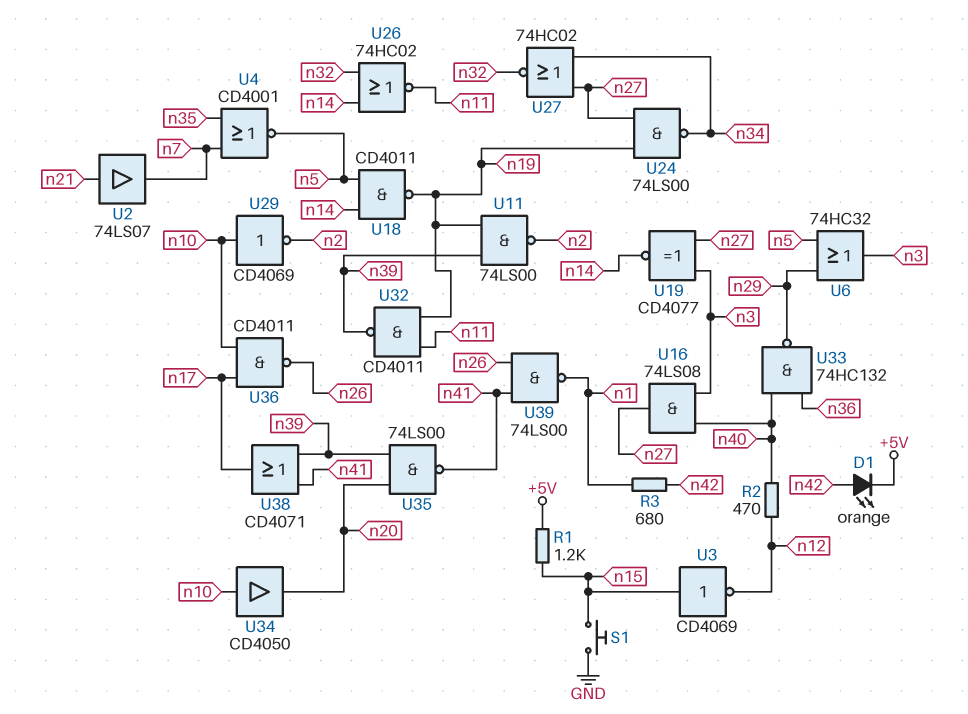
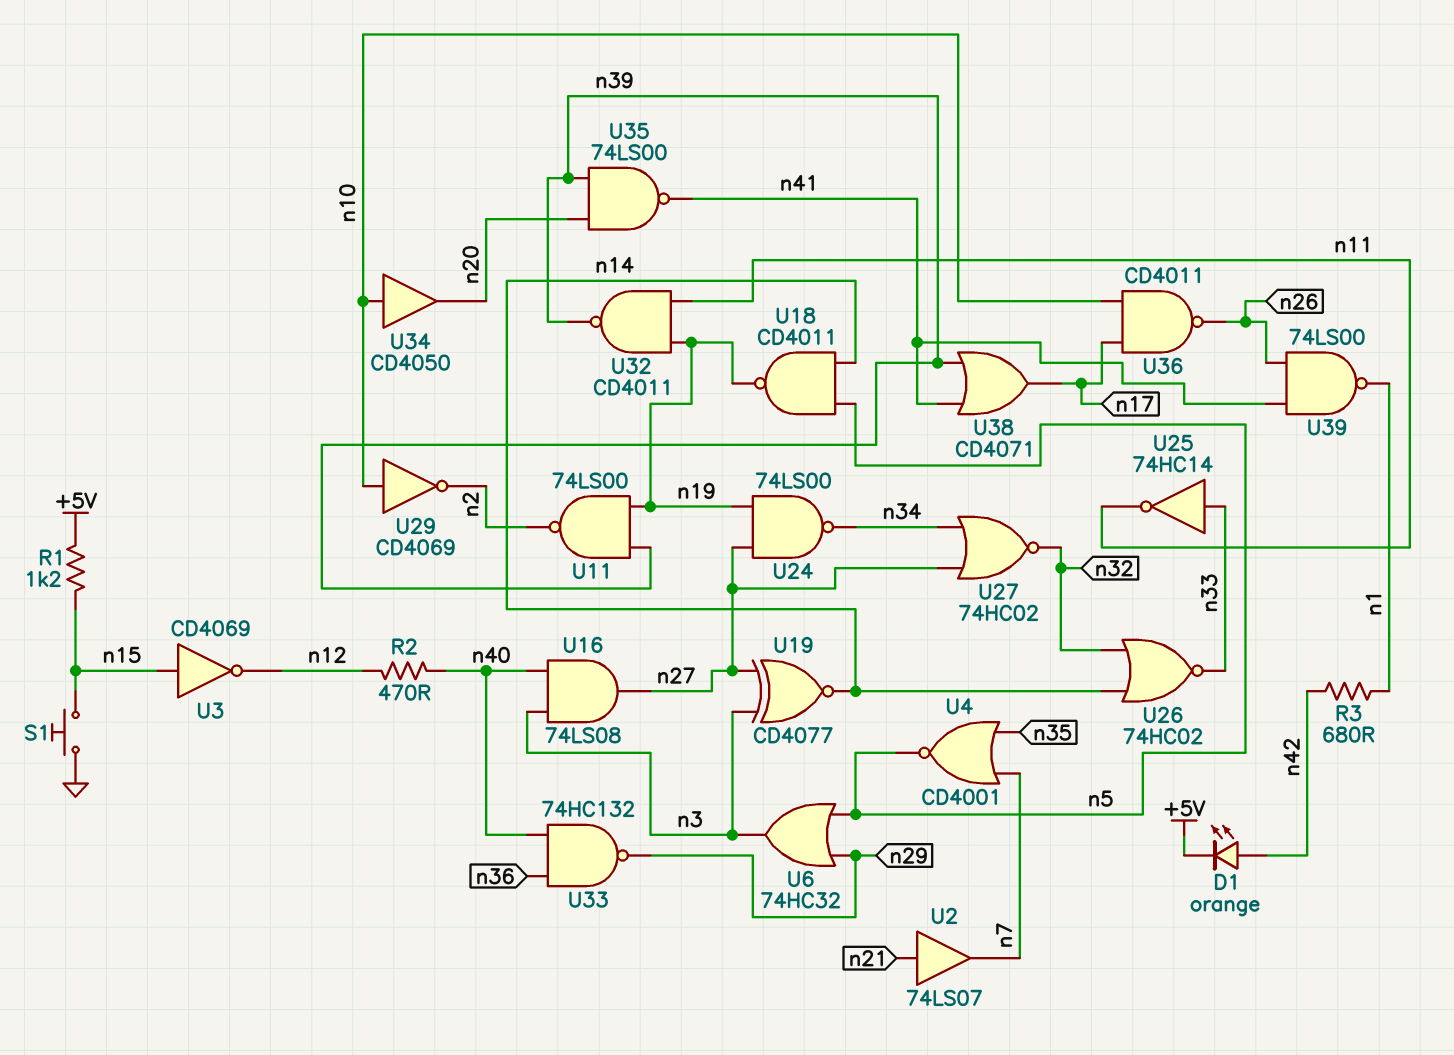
U25: none -> NOT 74HC14 (in n33, out n11)
U26: NOR 74HC02 (in n14, in n32, out n11) -> NOR 74HC02 (in n14, in n32, out n33)

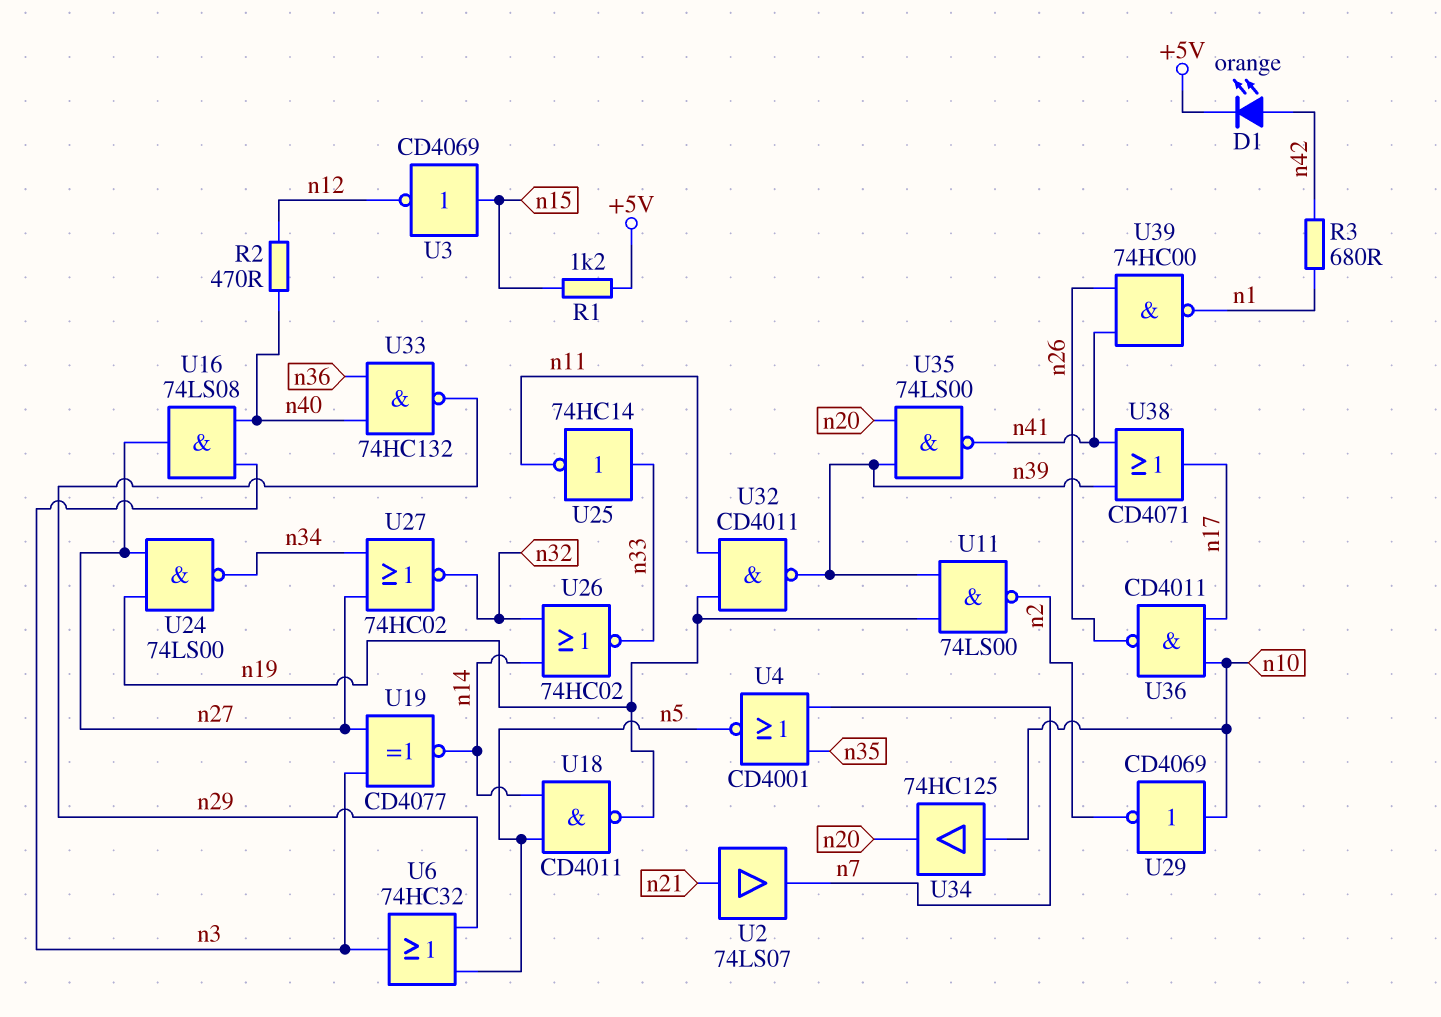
S1: button (GND, n15) -> none
U34: buffer CD4050 (in n10, out n20) -> buffer 74HC125 (in n10, out n20)
U39: NAND 74LS00 (in n26, in n41, out n1) -> NAND 74HC00 (in n26, in n41, out n1)

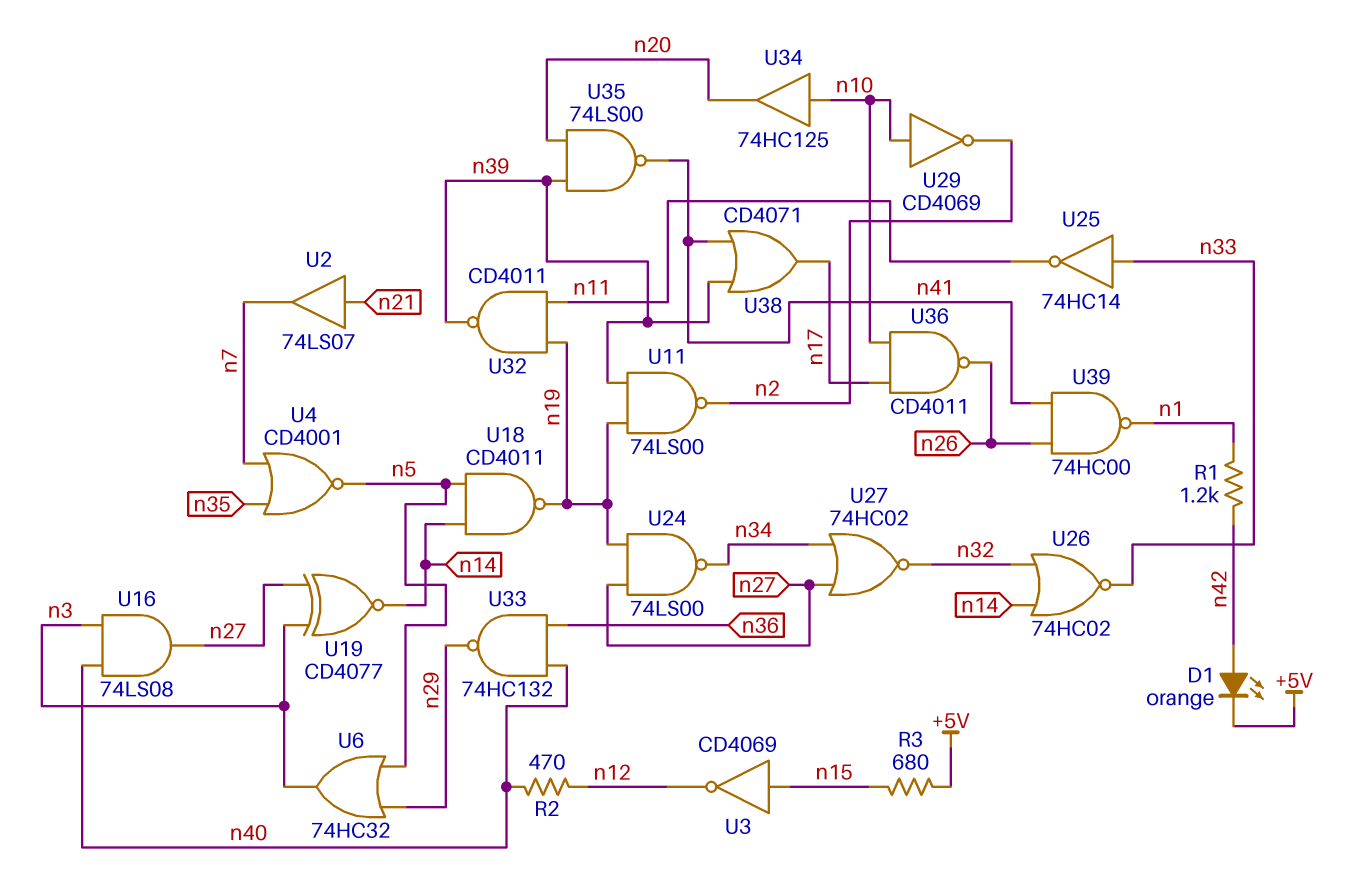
R1: 1.2k (+5V, n15) -> 1.2k (n1, n42)
R3: 680 (n1, n42) -> 680 (+5V, n15)

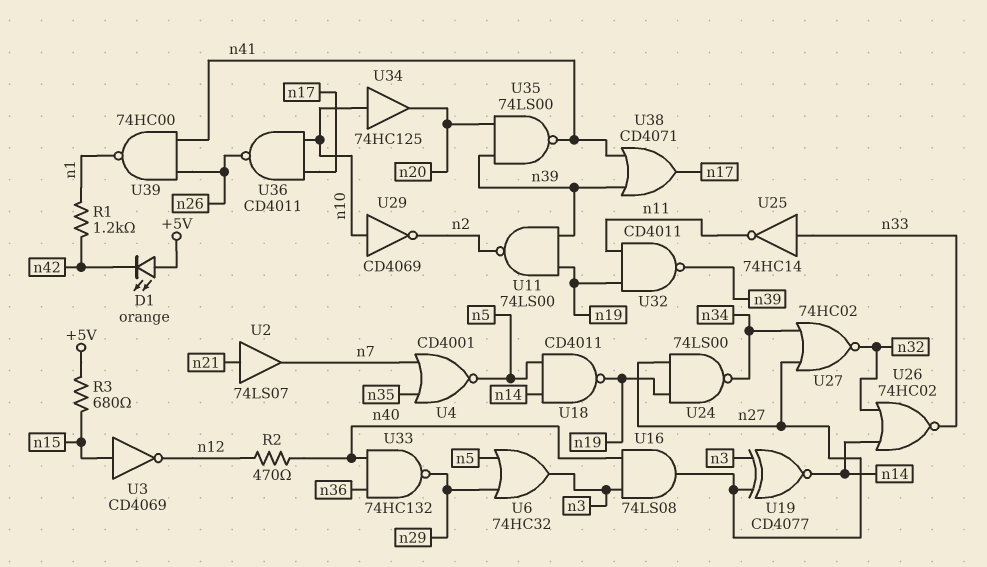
D1: LED orange (A n42, K +5V) -> LED orange (A +5V, K n42)

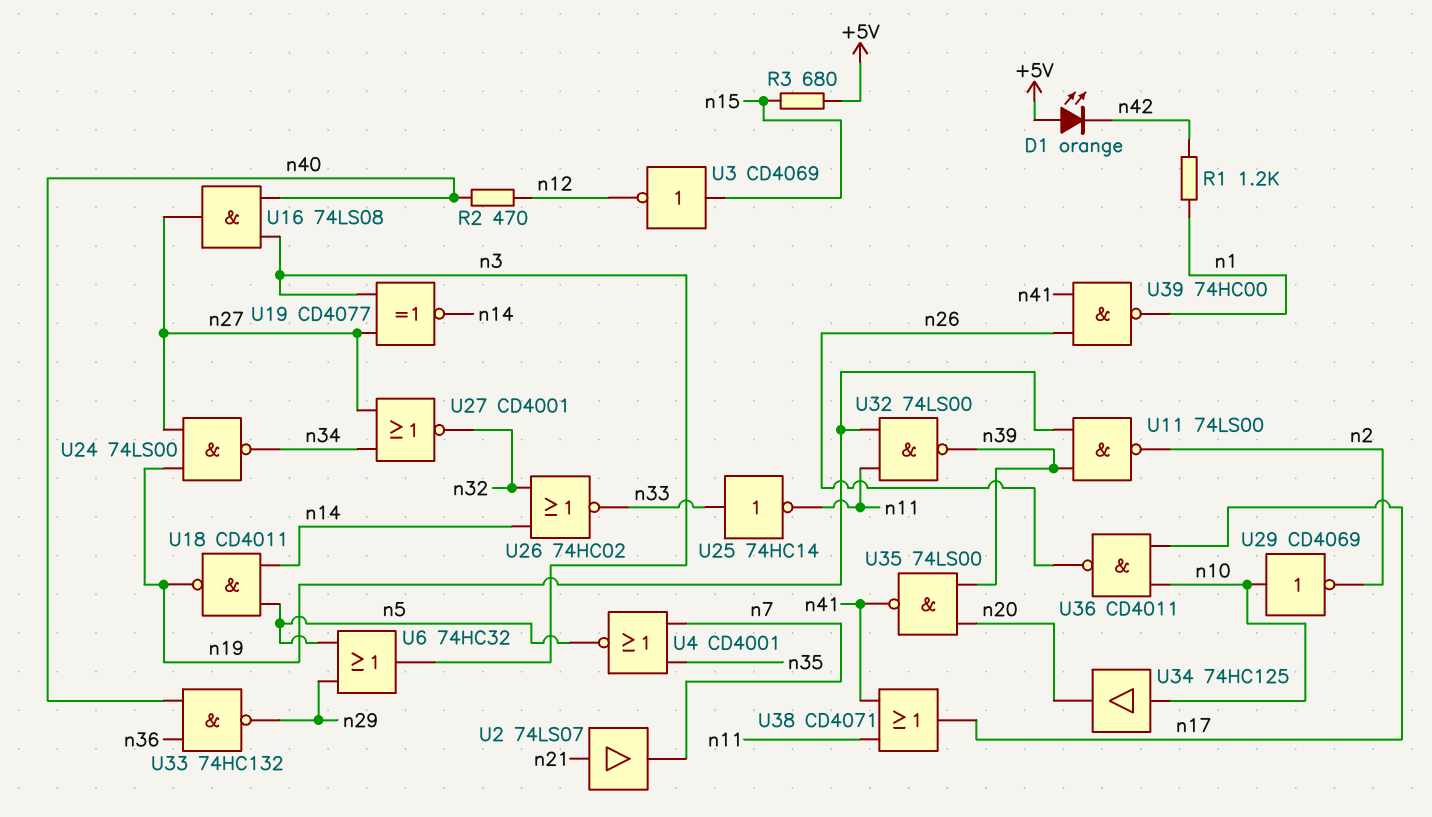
U27: NOR 74HC02 (in n27, in n34, out n32) -> NOR CD4001 (in n27, in n34, out n32)
U32: NAND CD4011 (in n11, in n19, out n39) -> NAND 74LS00 (in n11, in n19, out n39)
U38: OR CD4071 (in n39, in n41, out n17) -> OR CD4071 (in n11, in n41, out n17)

